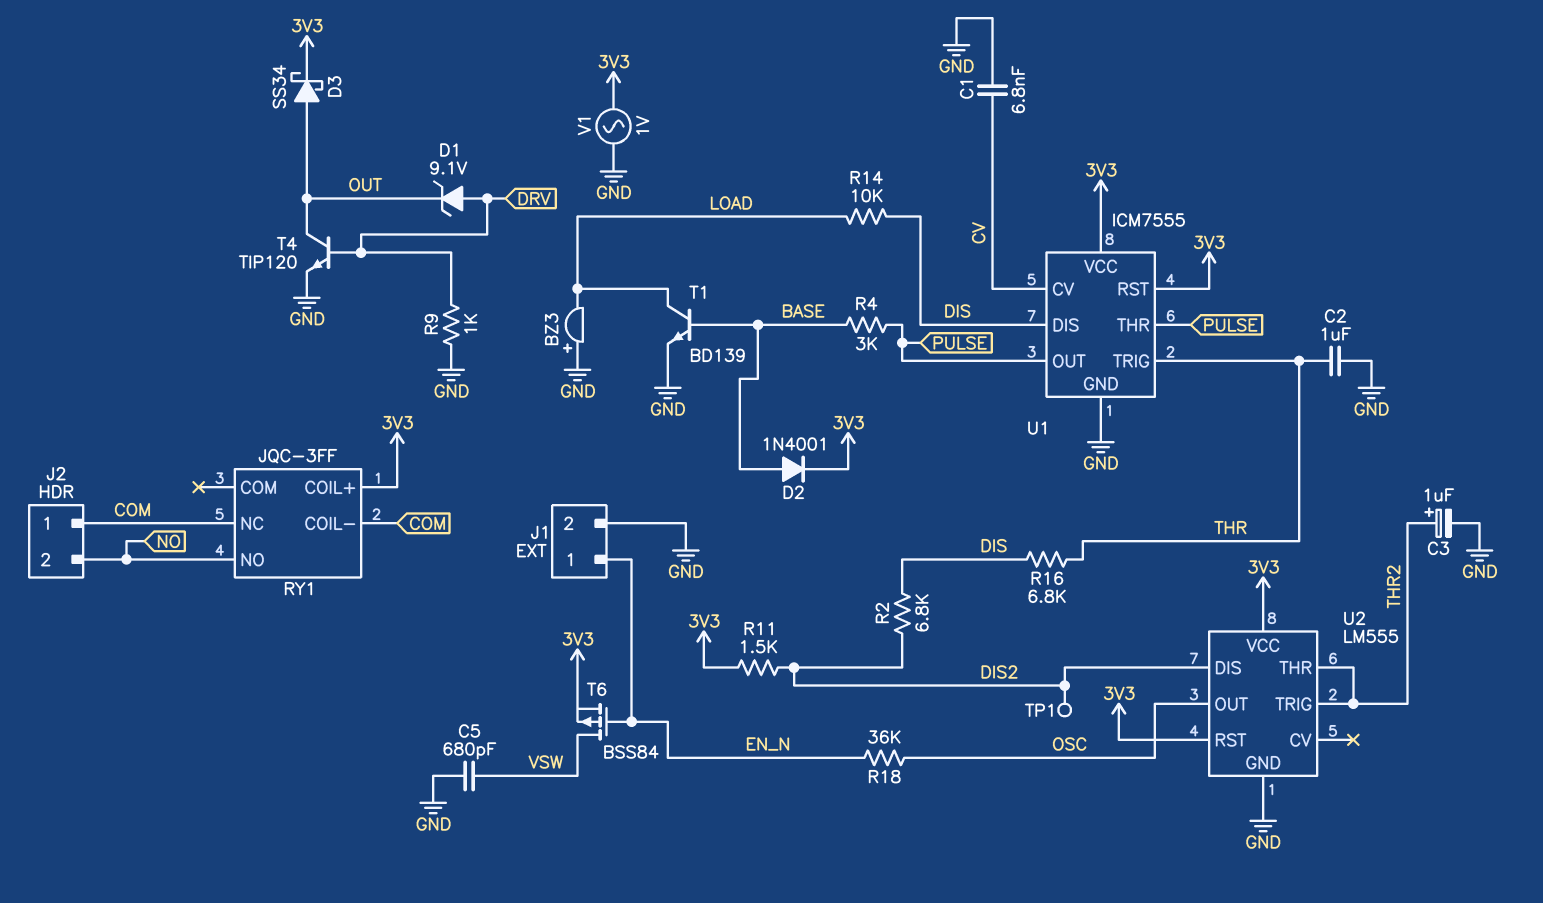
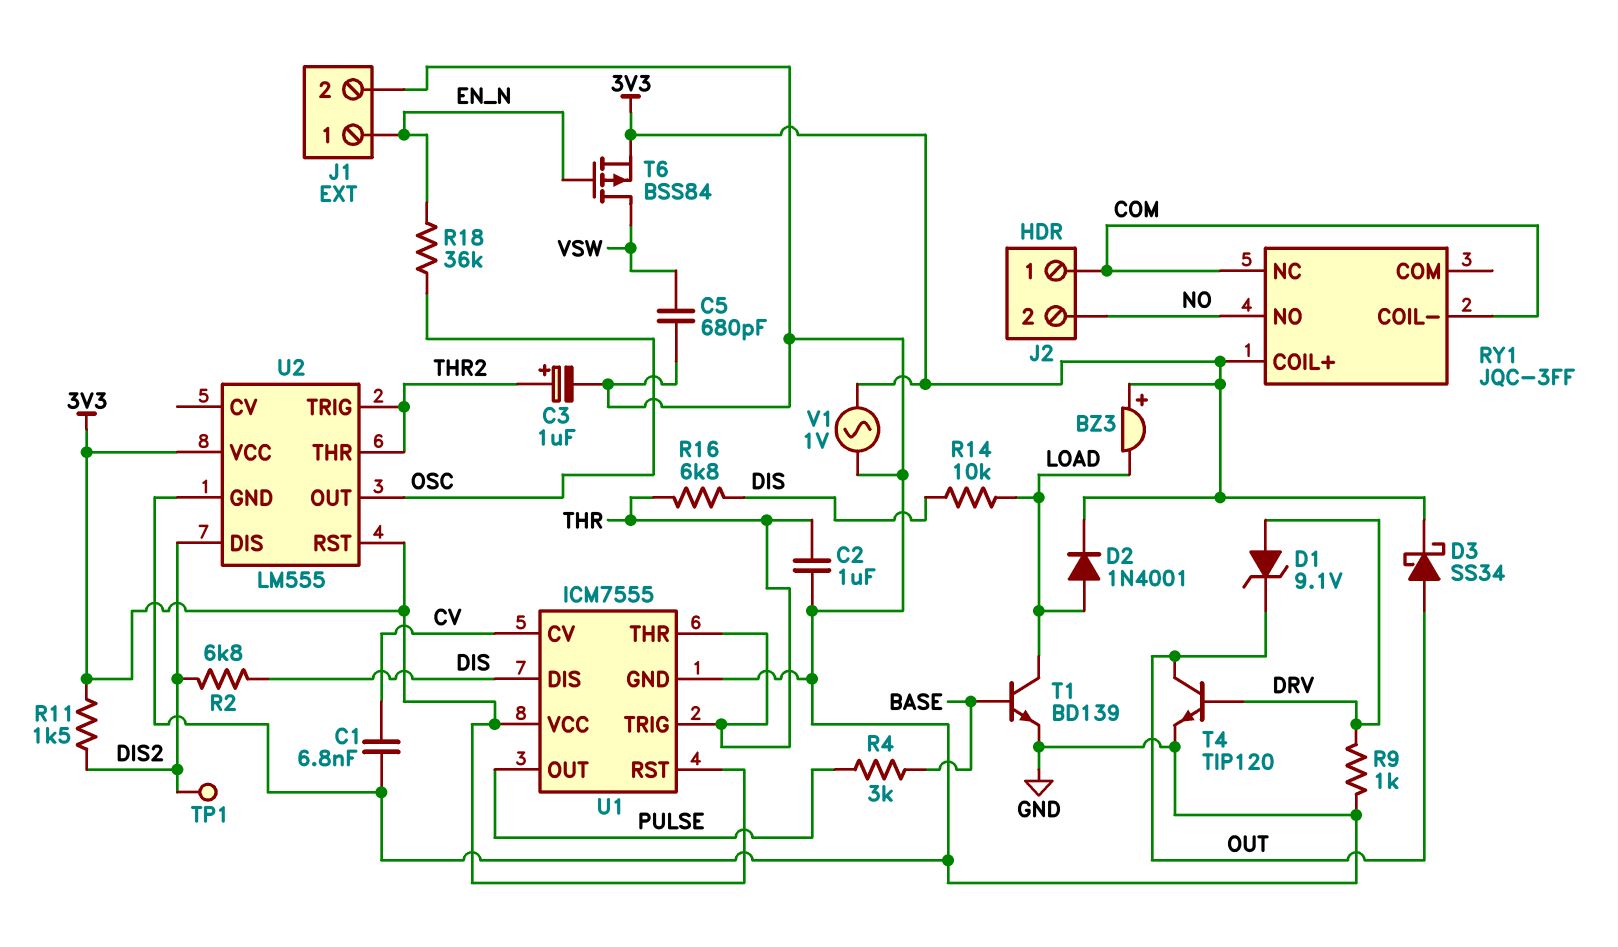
BZ3: buzzer (plus GND, minus LOAD) -> buzzer (plus 3V3, minus LOAD)
D2: diode 1N4001 (A BASE, K 3V3) -> diode 1N4001 (A LOAD, K 3V3)
U1 pin THR: PULSE -> THR

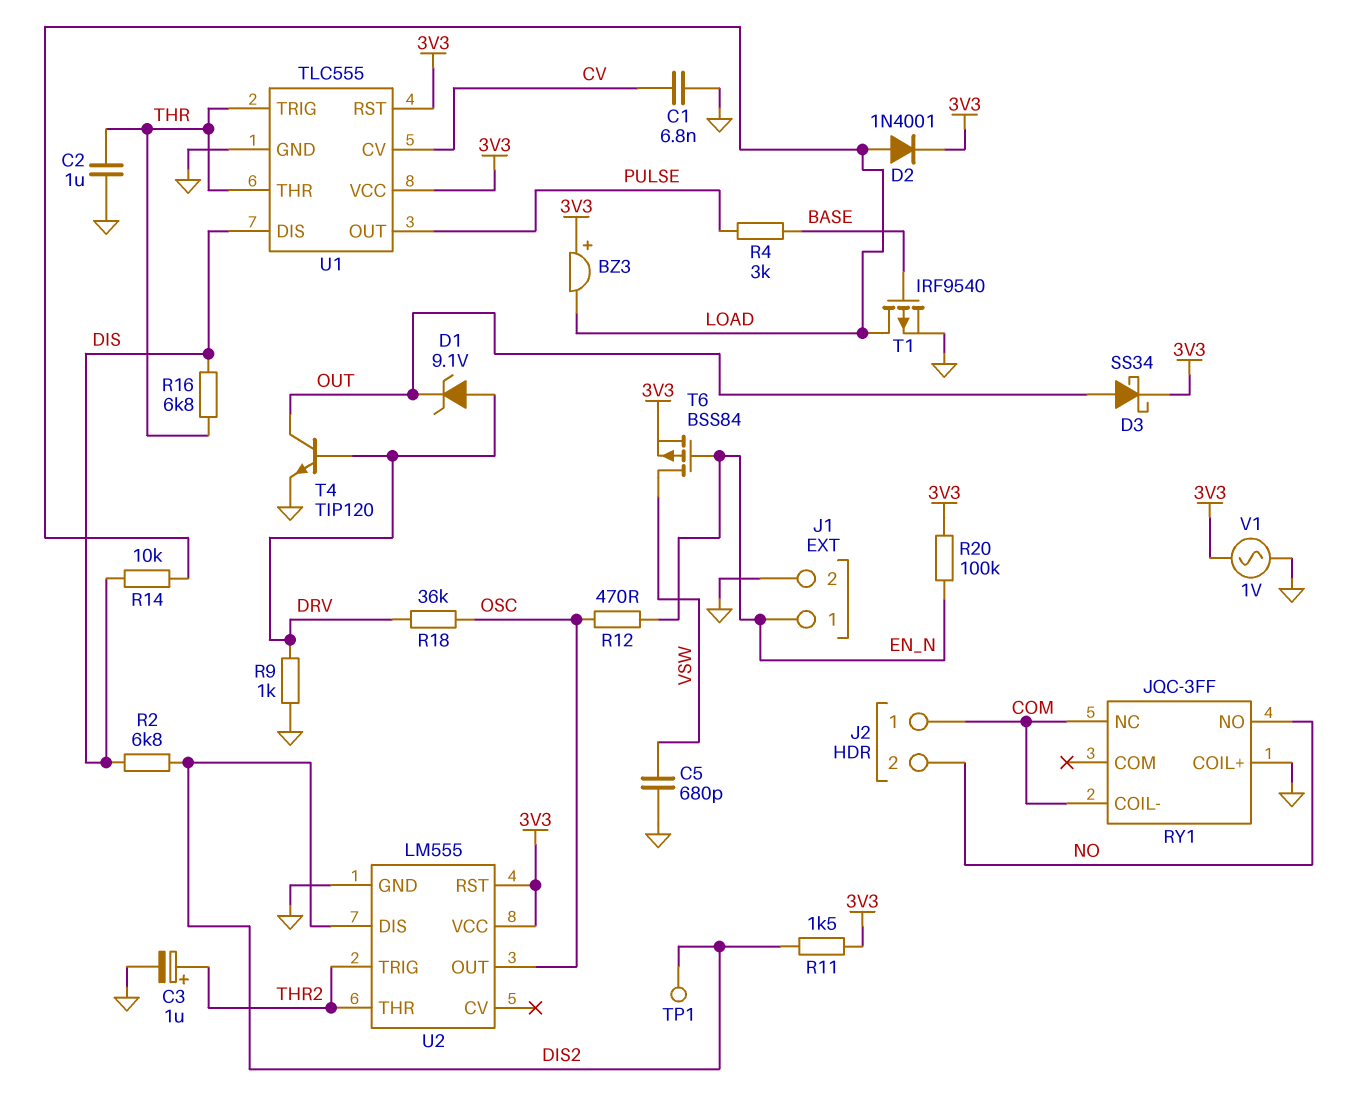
R12: none -> 470 (EN_N, OSC)
R18: 36k (EN_N, OSC) -> 36k (DRV, OSC)
R20: none -> 100k (3V3, EN_N)
RY1 pin COIL+: 3V3 -> GND
T1: NPN BD139 (B BASE, C LOAD, E GND) -> PMOS IRF9540 (G BASE, D LOAD, S GND)
U1: ICM7555 -> TLC555

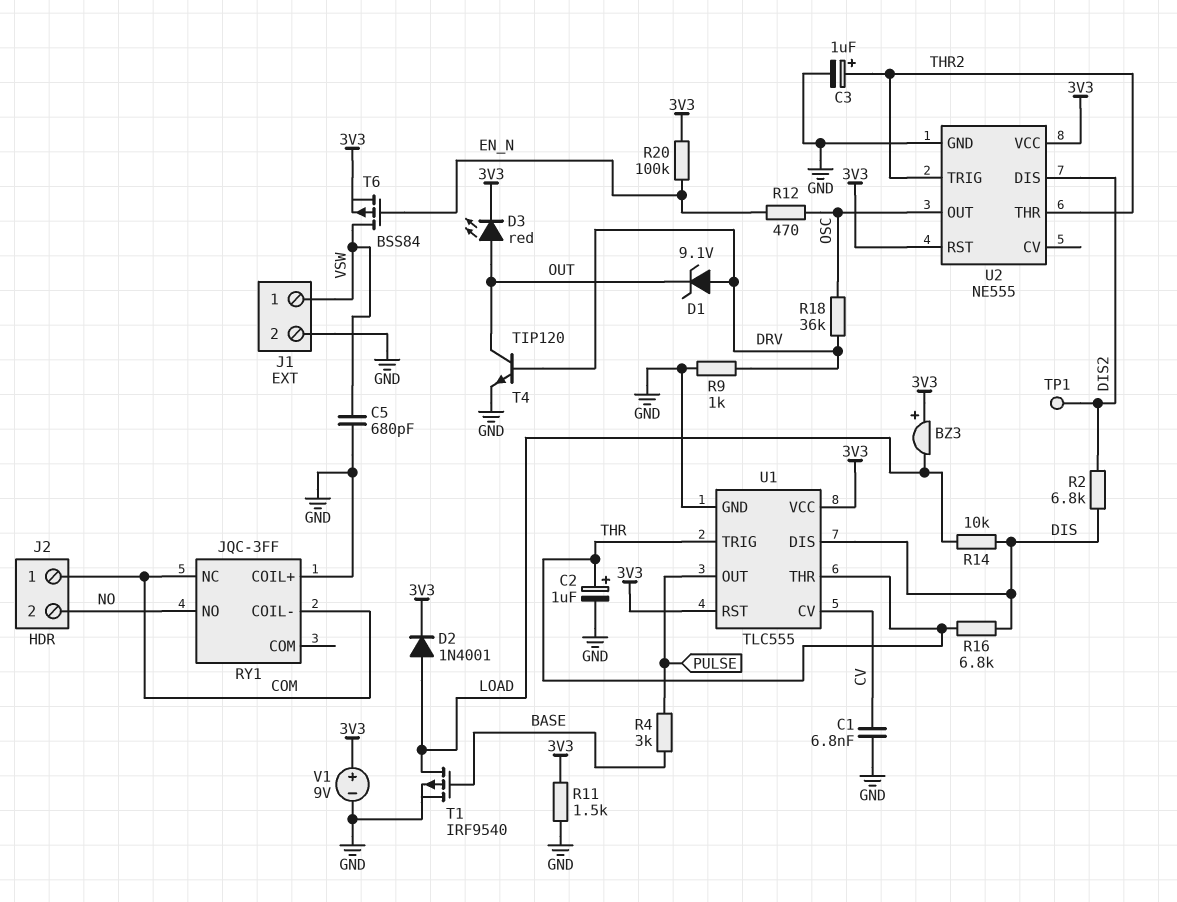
C2: 1uF (GND, THR) -> 1uF (plus THR, minus GND)
D3: schottky SS34 (A OUT, K 3V3) -> LED red (A OUT, K 3V3)
J1 pin 1: EN_N -> VSW
R11: 1.5k (3V3, DIS2) -> 1.5k (3V3, GND)
U2: LM555 -> NE555
V1: AC 1V (3V3, GND) -> 9V (plus 3V3, minus GND)

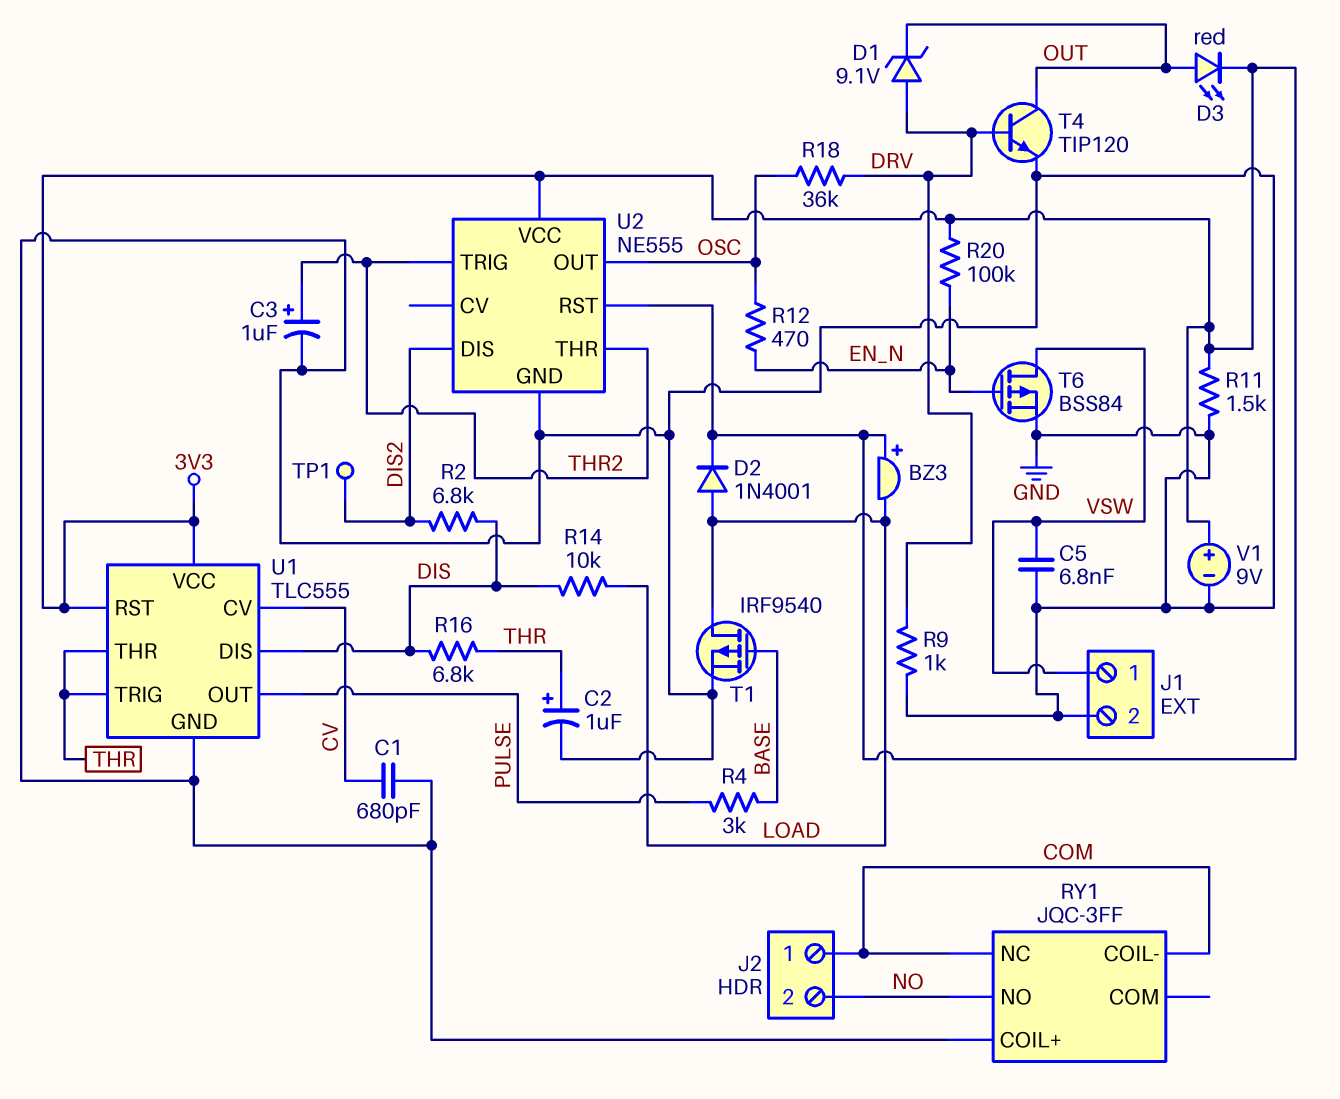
C1: 6.8nF (CV, GND) -> 680pF (CV, GND)
C5: 680pF (GND, VSW) -> 6.8nF (GND, VSW)
T6: PMOS BSS84 (G EN_N, D VSW, S 3V3) -> PMOS BSS84 (G EN_N, D VSW, S GND)

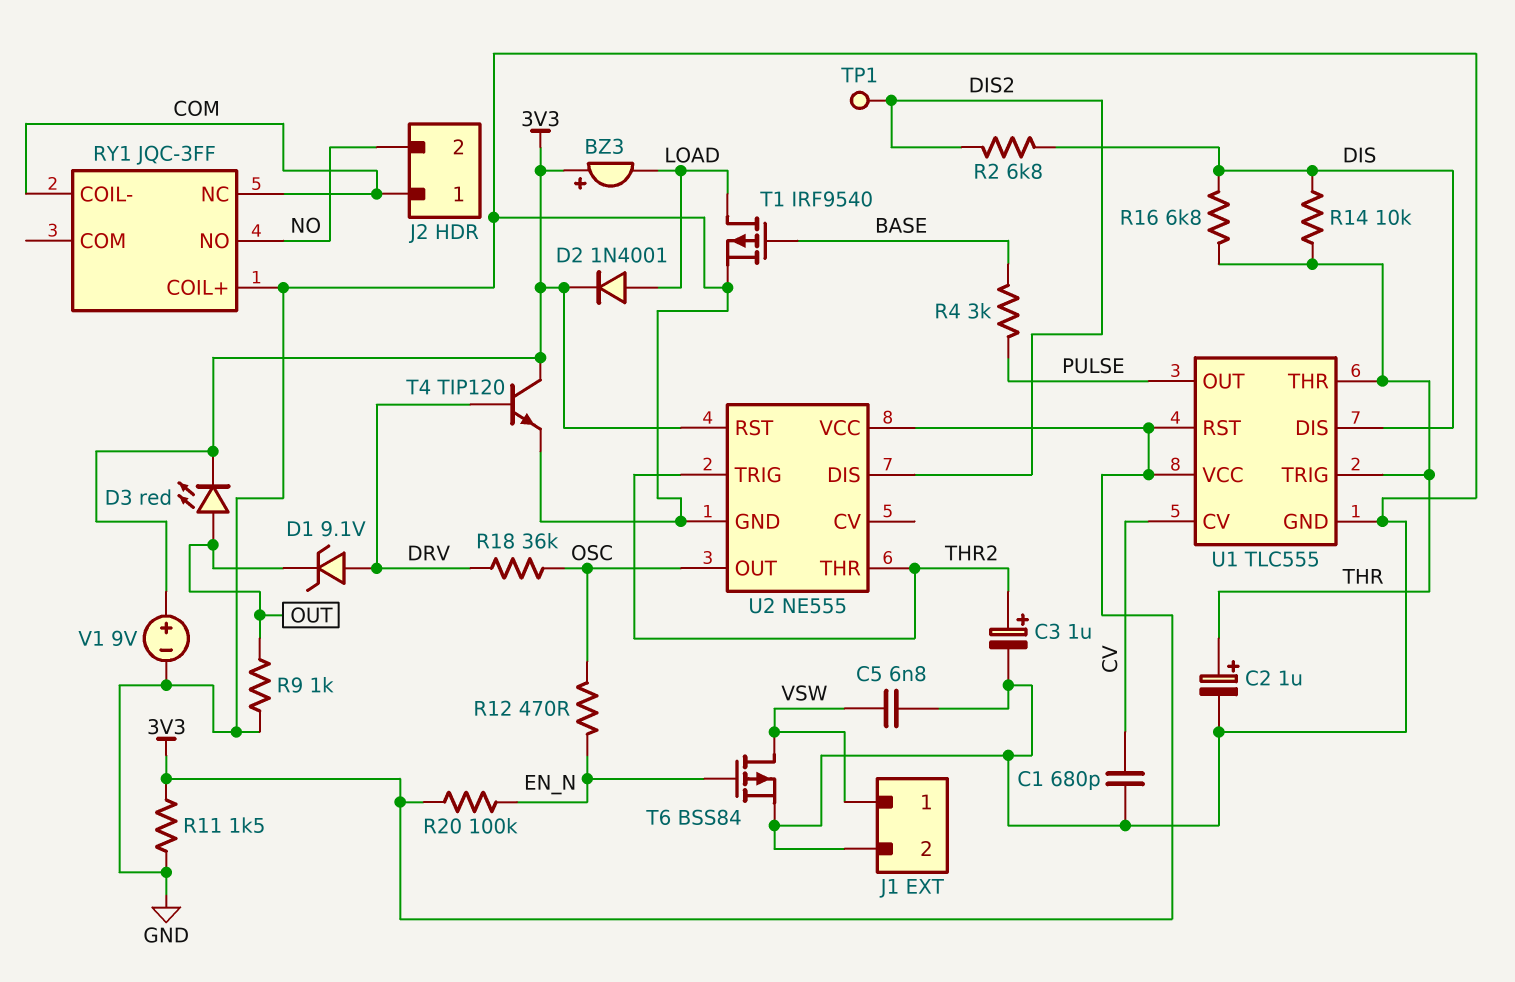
R9: 1k (DRV, GND) -> 1k (GND, OUT)
R14: 10k (DIS, LOAD) -> 10k (DIS, THR)
T4: NPN TIP120 (B DRV, C OUT, E GND) -> NPN TIP120 (B DRV, C 3V3, E GND)

